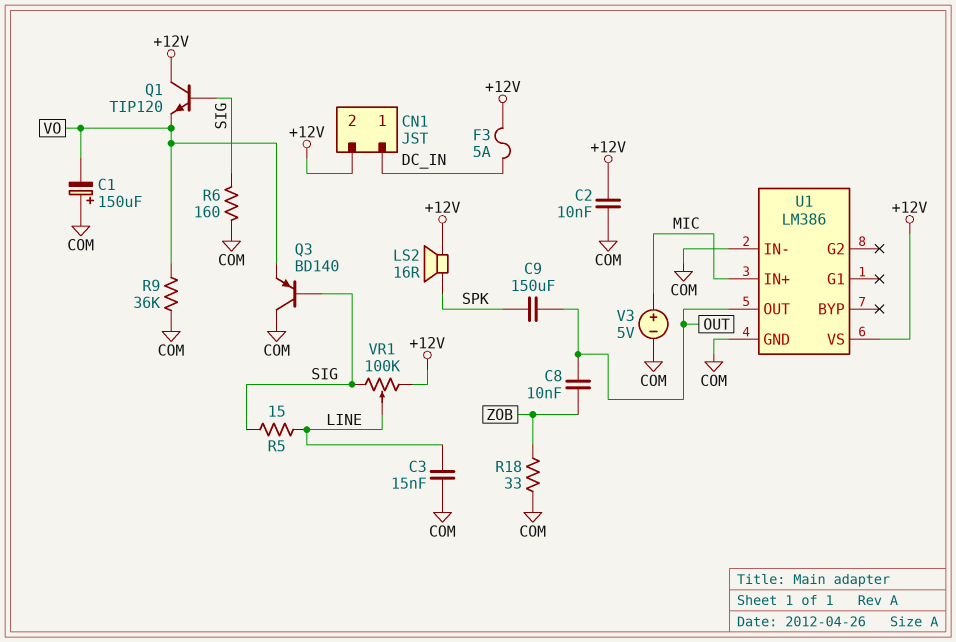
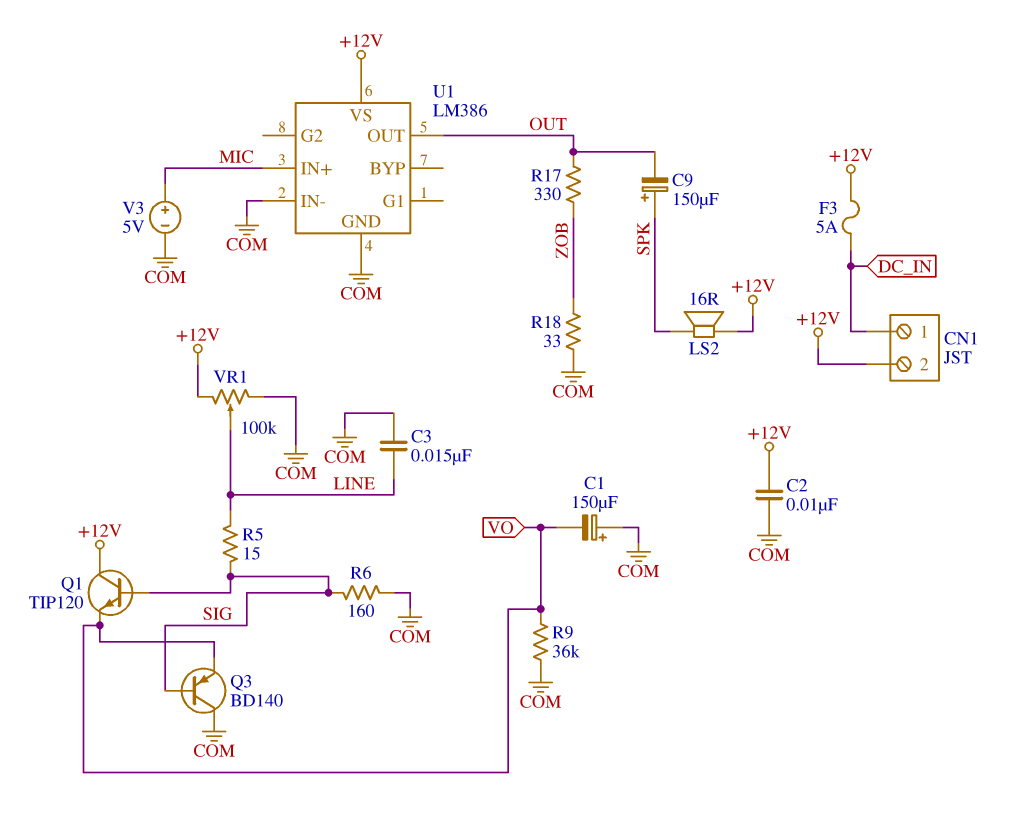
C8: 10nF (OUT, ZOB) -> none
C9: 150uF (OUT, SPK) -> 150uF (plus SPK, minus OUT)
R17: none -> 330 (OUT, ZOB)
VR1: 100k (+12V, SIG, wiper LINE) -> 100k (+12V, COM, wiper LINE)

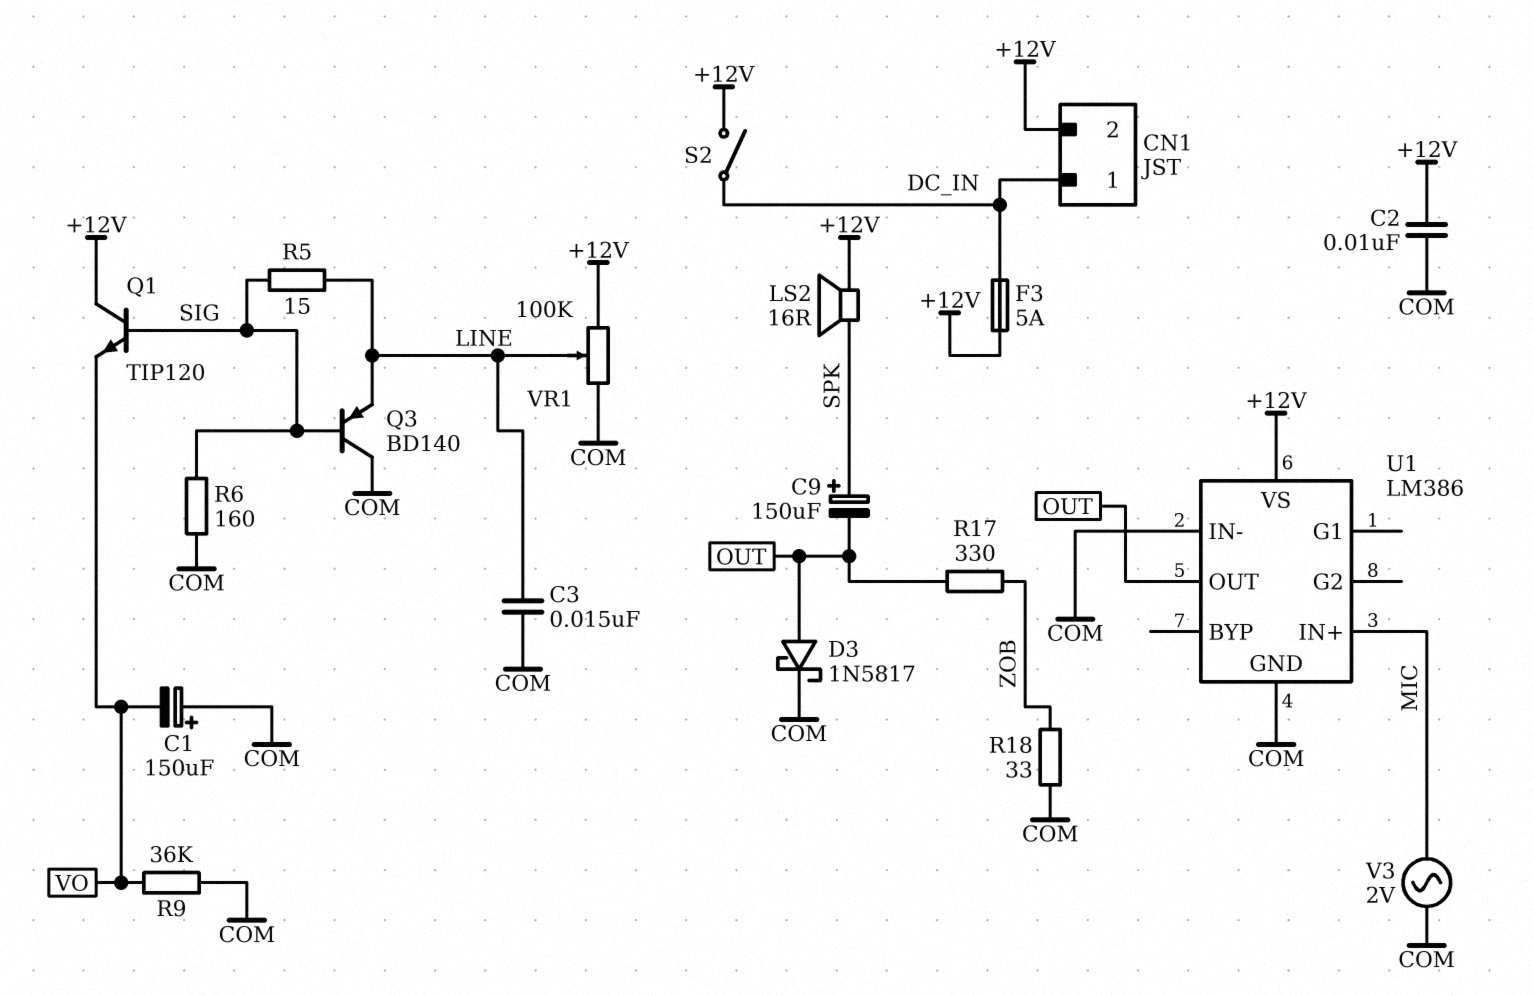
D3: none -> schottky 1N5817 (A OUT, K COM)
Q3: PNP BD140 (B SIG, C COM, E VO) -> PNP BD140 (B SIG, C COM, E LINE)
S2: none -> switch (+12V, DC_IN)
V3: 5V (plus MIC, minus COM) -> AC 2V (COM, MIC)

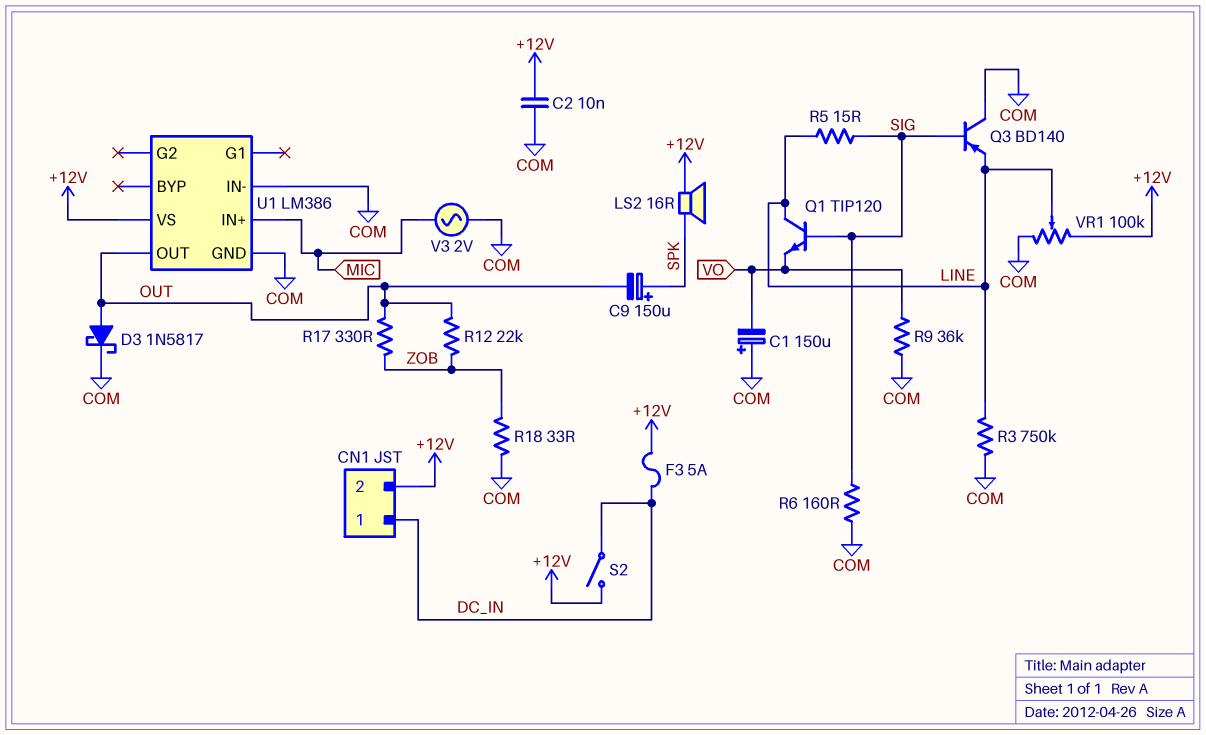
C3: 15nF (COM, LINE) -> none
Q1: NPN TIP120 (B SIG, C +12V, E VO) -> NPN TIP120 (B SIG, C LINE, E VO)
R3: none -> 750k (COM, LINE)
R12: none -> 22k (OUT, ZOB)

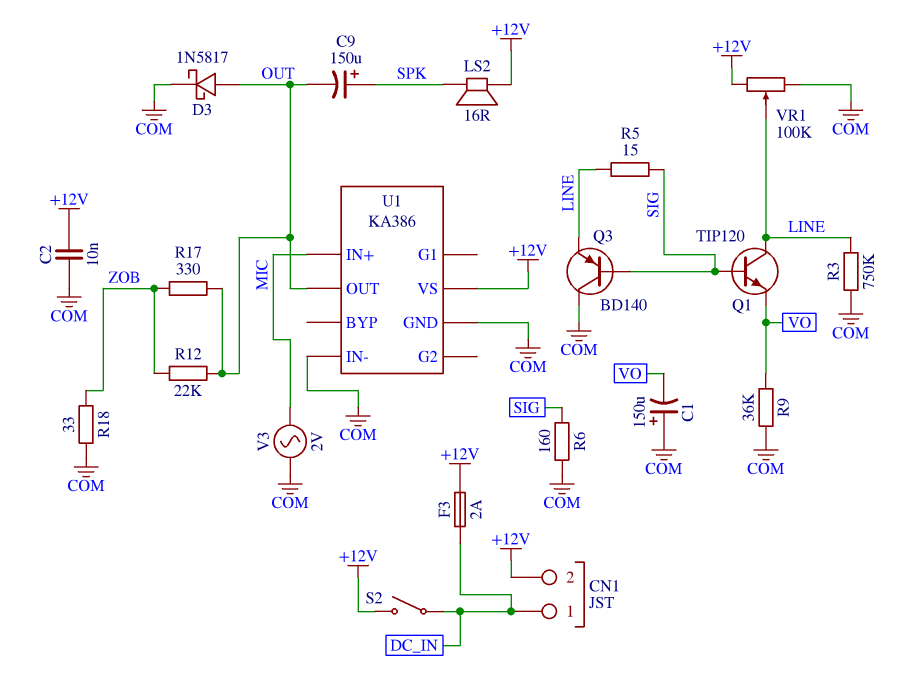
F3: 5A (+12V, DC_IN) -> 2A (+12V, DC_IN)
U1: LM386 -> KA386

